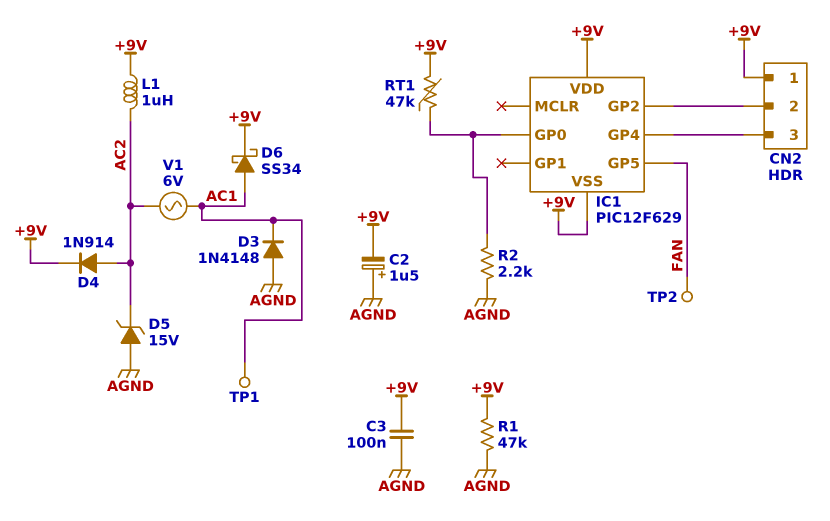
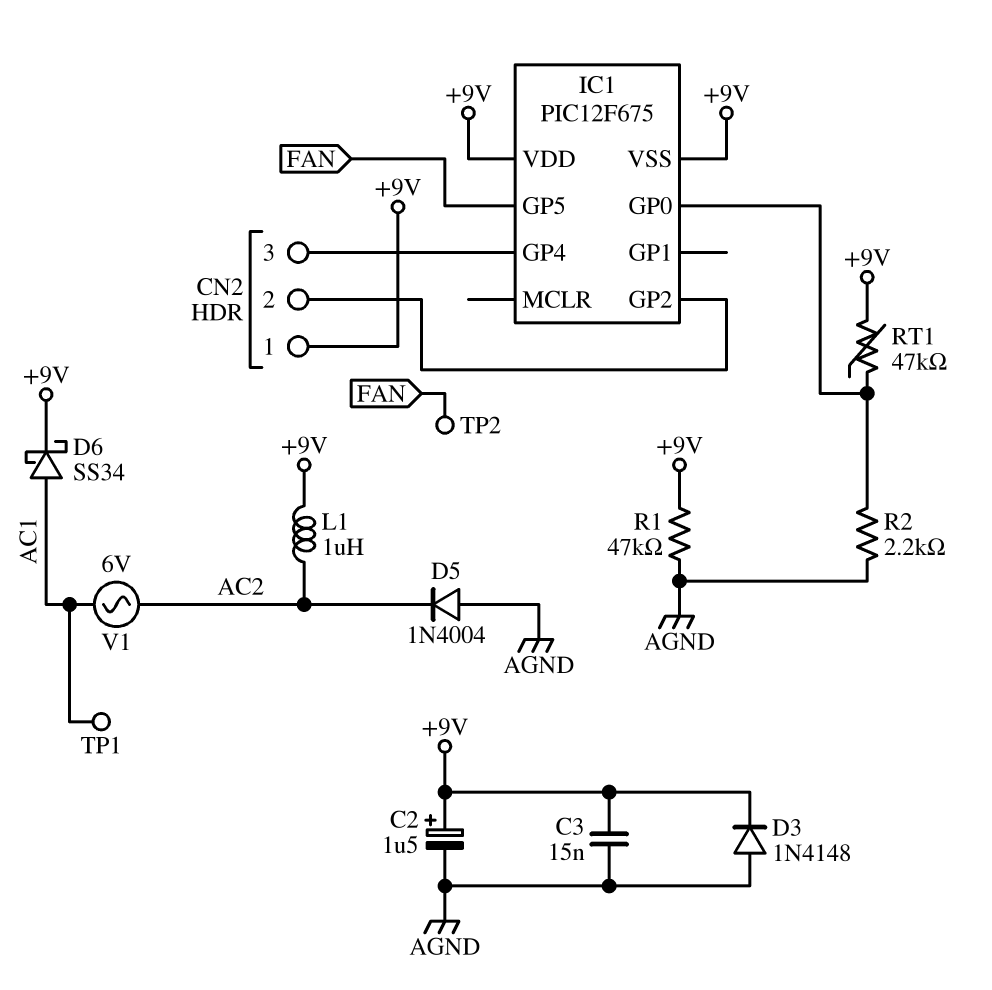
C2: 1.5uF (plus AGND, minus +9V) -> 1.5uF (plus +9V, minus AGND)
C3: 100nF (+9V, AGND) -> 15nF (+9V, AGND)
D3: diode 1N4148 (A AGND, K AC1) -> diode 1N4148 (A AGND, K +9V)
D4: diode 1N914 (A AC2, K +9V) -> none
D5: zener 15V (A AGND, K AC2) -> diode 1N4004 (A AGND, K AC2)
IC1: PIC12F629 -> PIC12F675

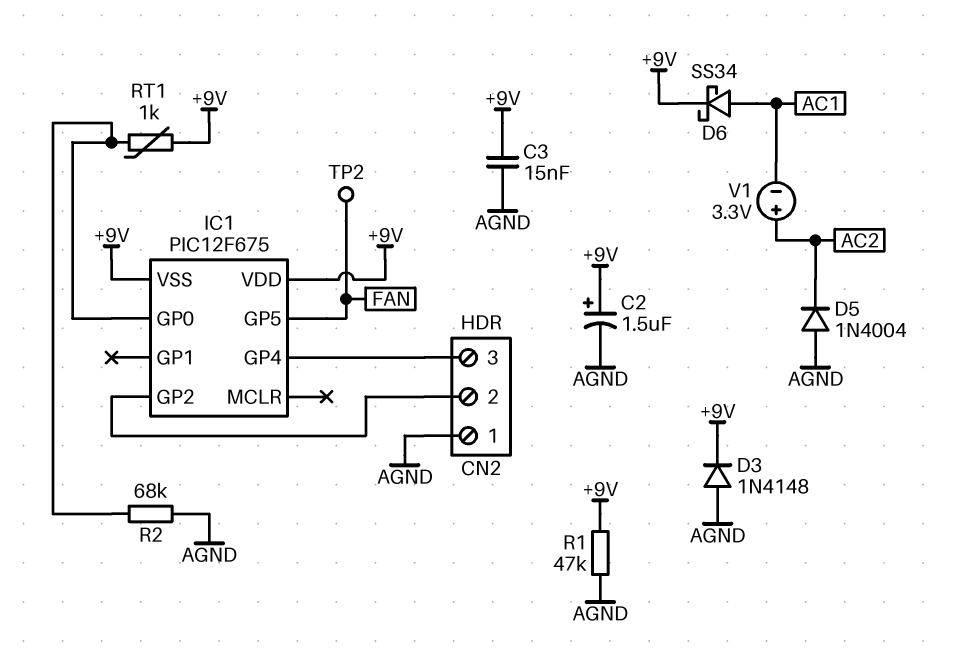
CN2 pin 1: +9V -> AGND
L1: 1uH (+9V, AC2) -> none
R2: 2.2k (AGND, IC1/GP0) -> 68k (AGND, IC1/GP0)
RT1: 47k (+9V, IC1/GP0) -> 1k (+9V, IC1/GP0)
TP1: test point (AC1) -> none
V1: AC 6V (AC1, AC2) -> 3.3V (plus AC2, minus AC1)

